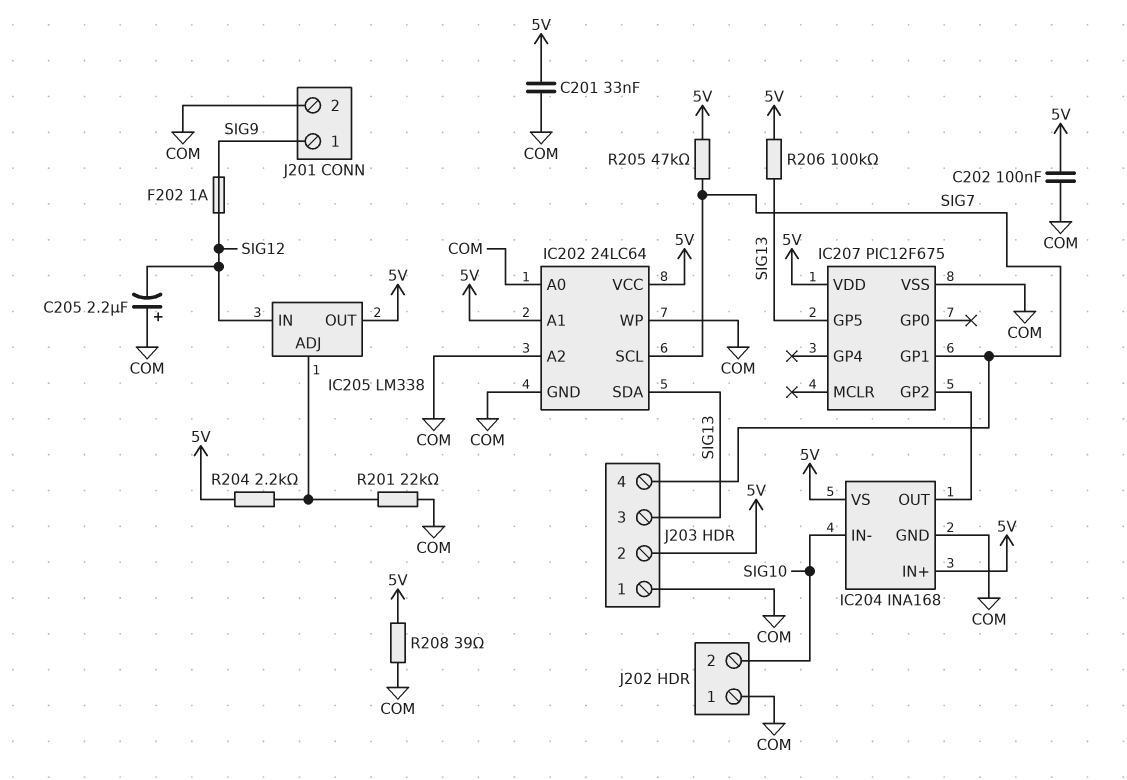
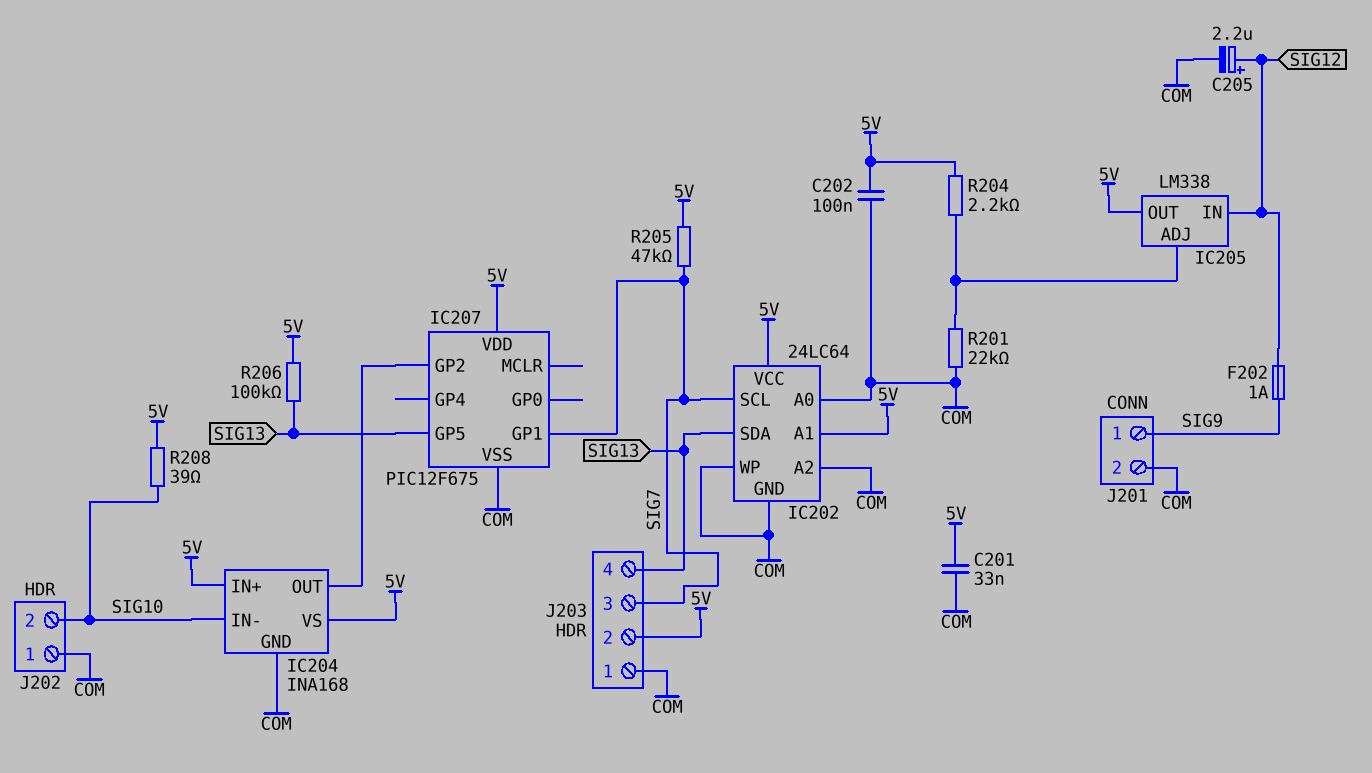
C205: 2.2uF (plus COM, minus SIG12) -> 2.2uF (plus SIG12, minus COM)
J203 pin 3: SIG13 -> SIG7
J203 pin 4: SIG7 -> SIG13
R208: 39 (5V, COM) -> 39 (5V, SIG10)

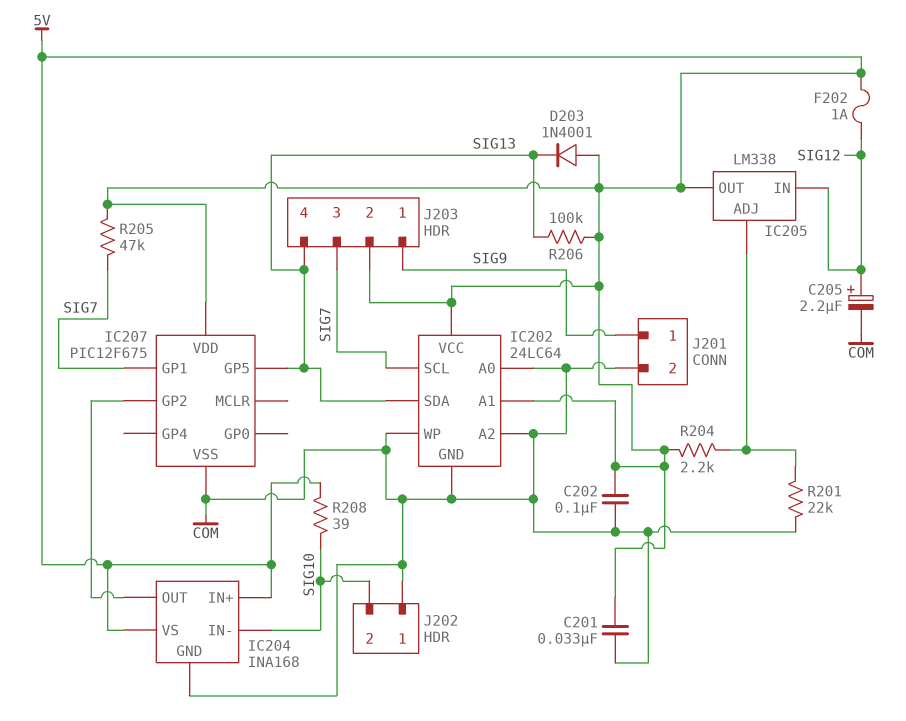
D203: none -> diode 1N4001 (A 5V, K SIG13)
F202: 1A (SIG9, SIG12) -> 1A (5V, SIG12)
J203 pin 1: COM -> SIG9

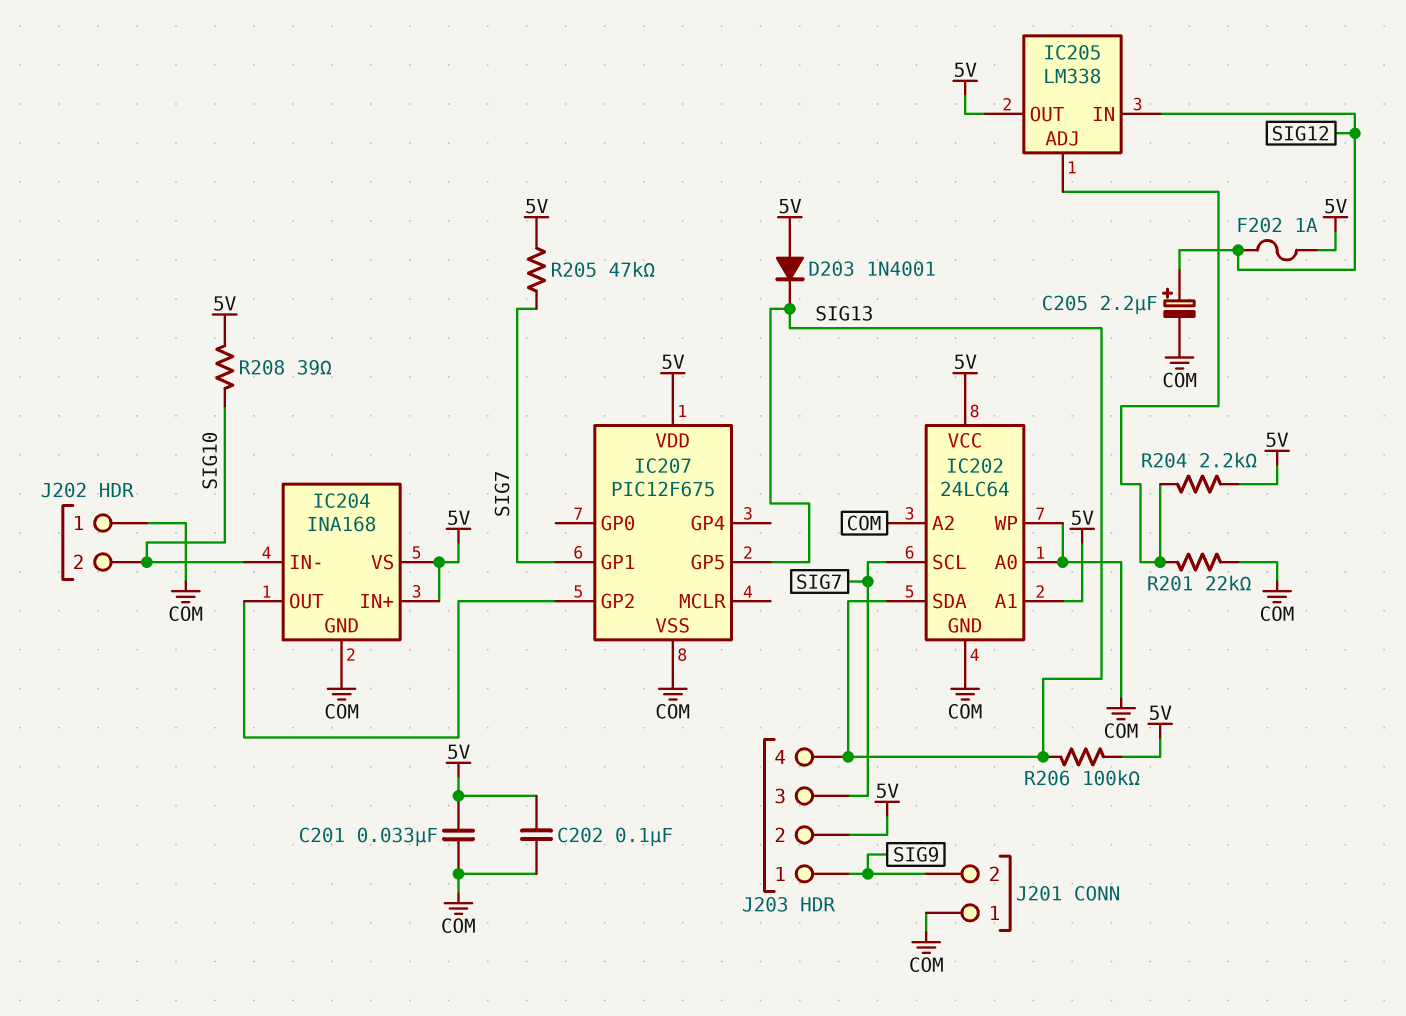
J201 pin 1: SIG9 -> COM
J201 pin 2: COM -> SIG9

